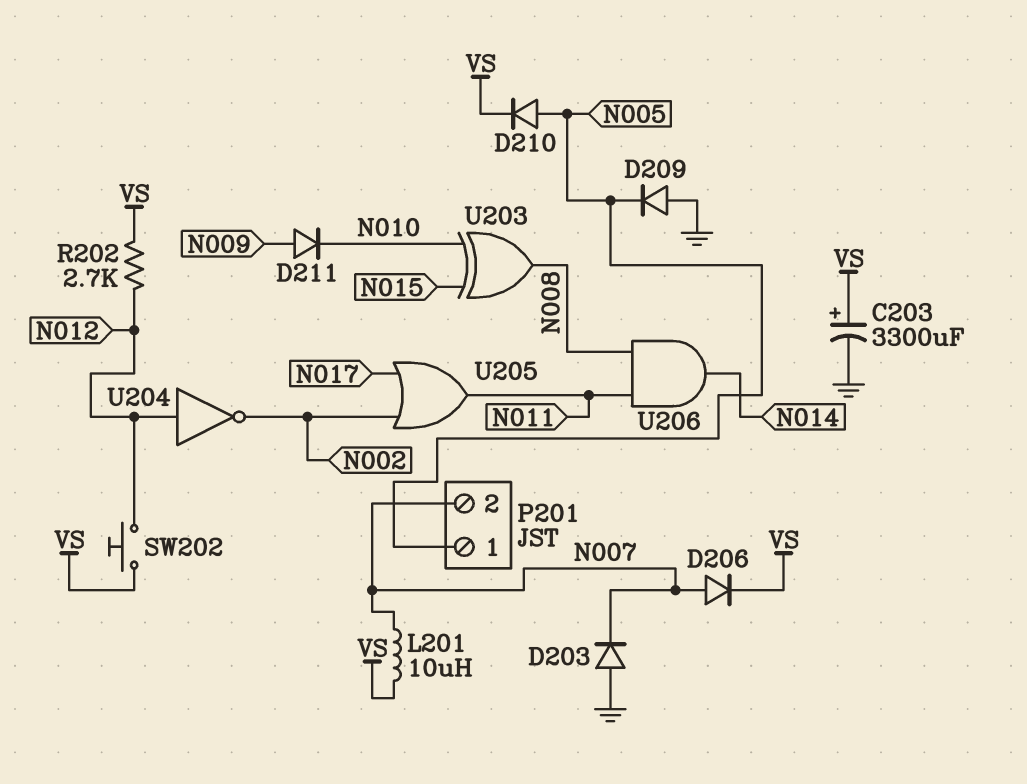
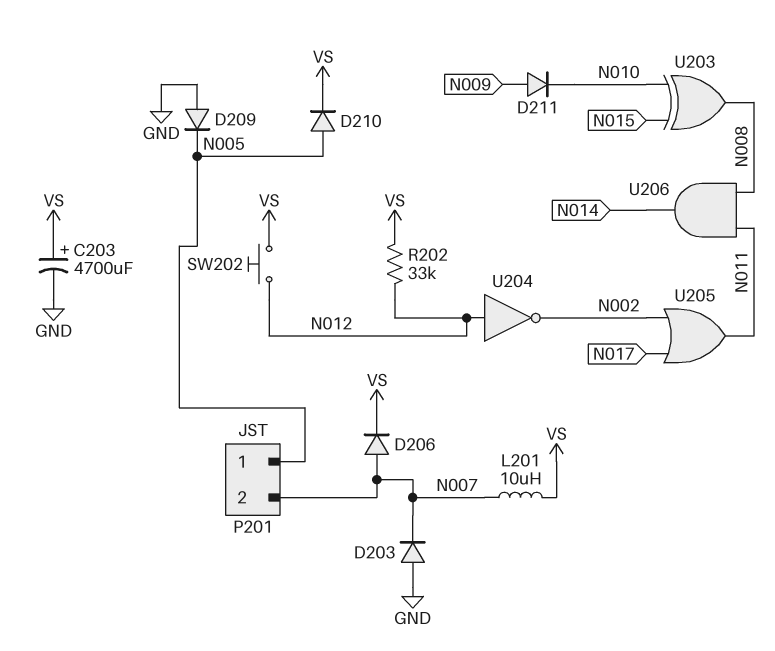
C203: 3300uF (plus VS, minus GND) -> 4700uF (plus VS, minus GND)
R202: 2.7k (N012, VS) -> 33k (N012, VS)

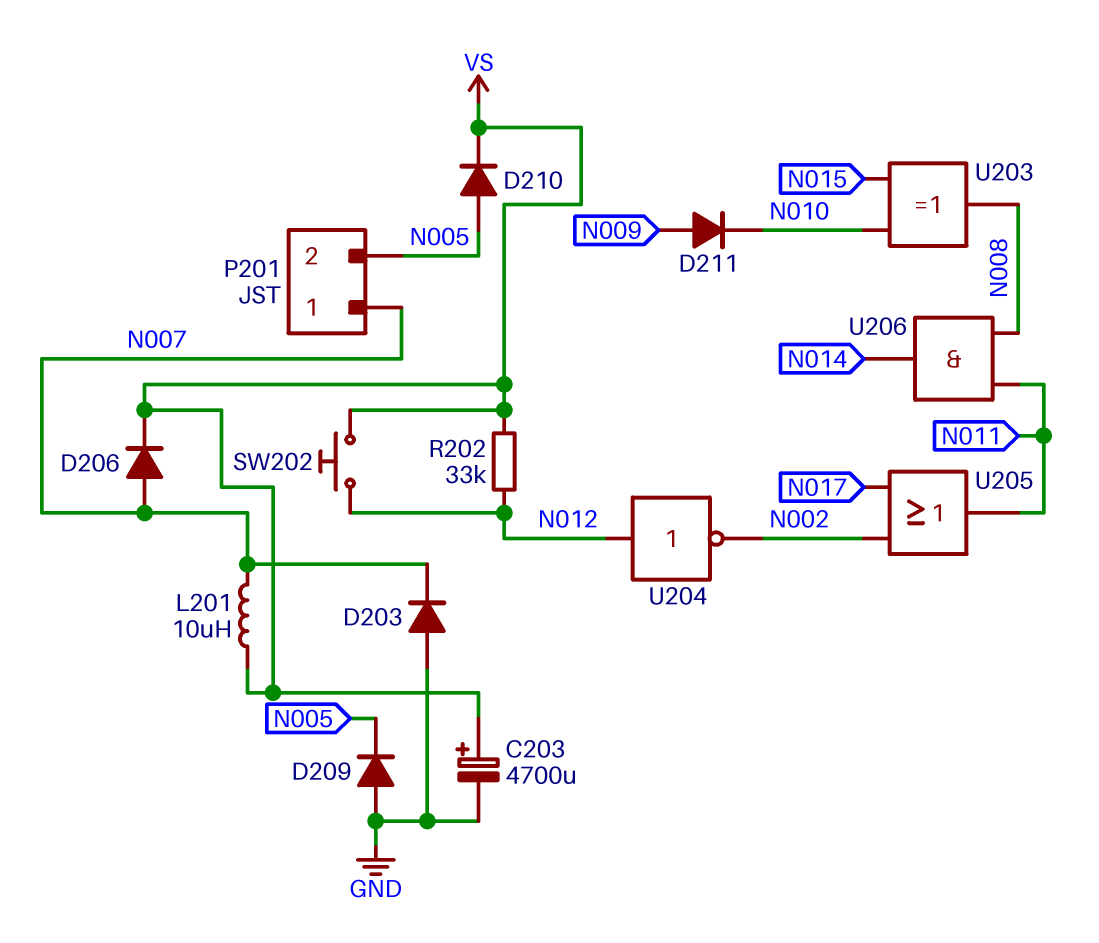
P201 pin 1: N005 -> N007
P201 pin 2: N007 -> N005

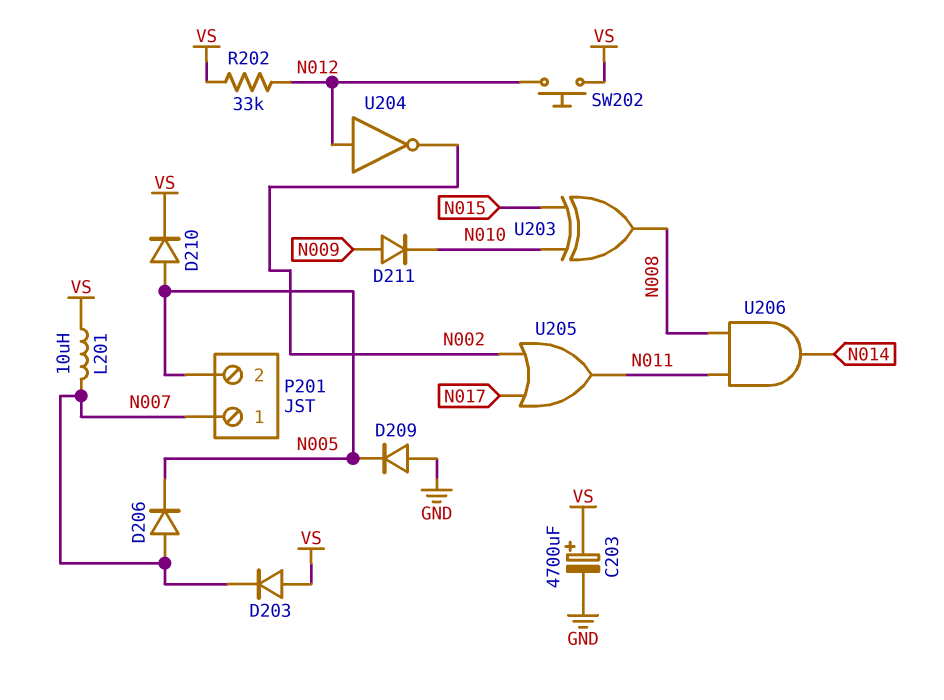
D203: diode (A GND, K N007) -> diode (A VS, K N007)
D206: diode (A N007, K VS) -> diode (A N007, K N005)

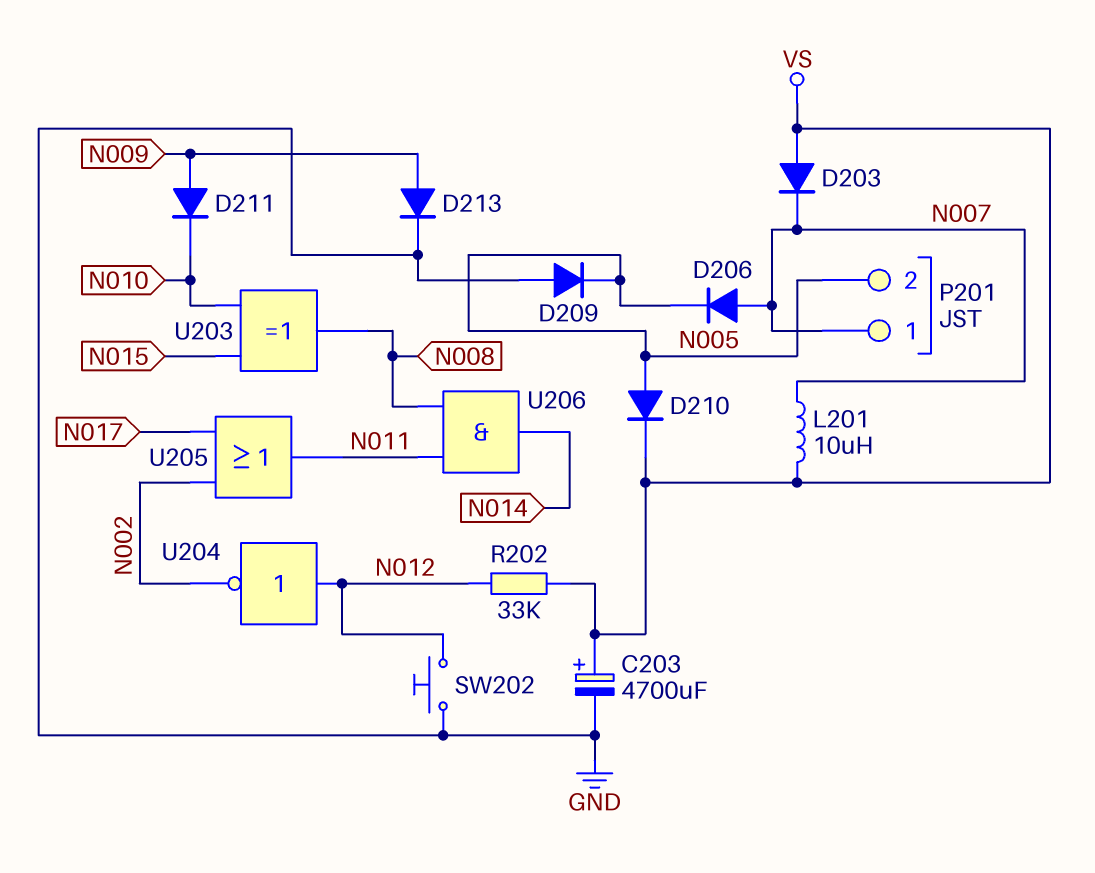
D213: none -> diode (A N009, K GND)
SW202: button (N012, VS) -> button (GND, N012)

